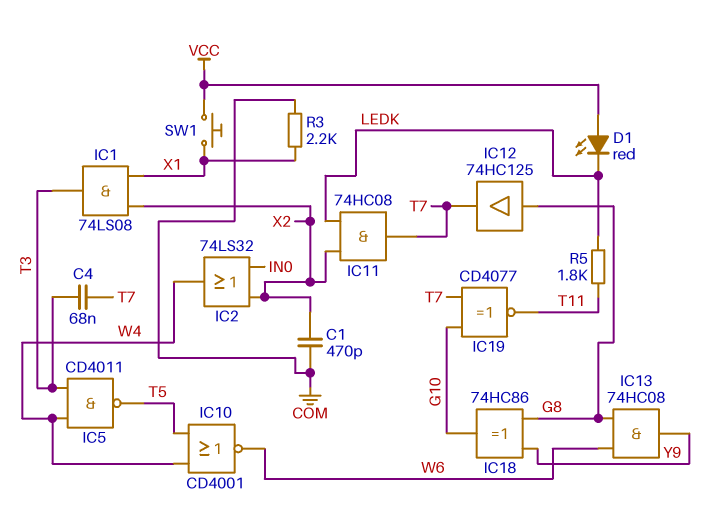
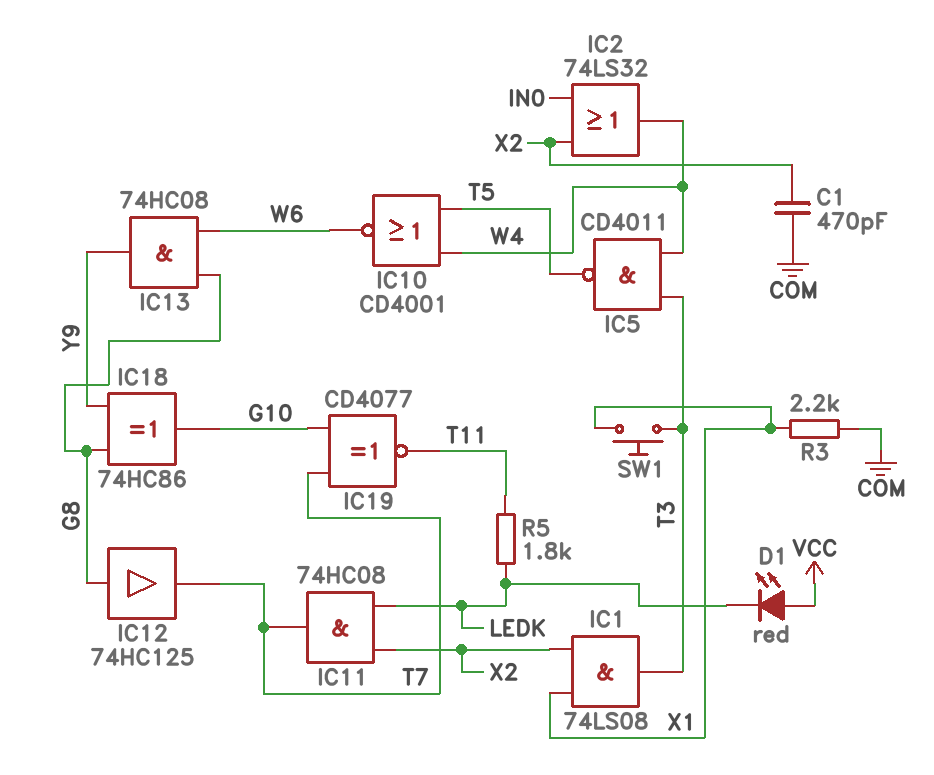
C4: 68nF (T3, T7) -> none
SW1: button (VCC, X1) -> button (T3, X1)

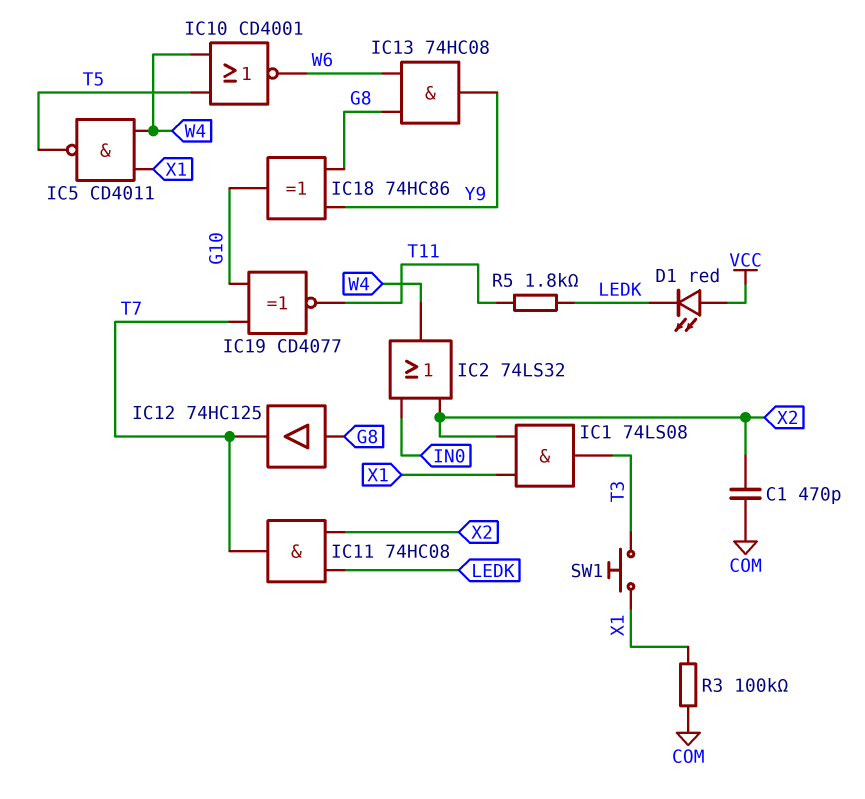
IC5: NAND CD4011 (in T3, in W4, out T5) -> NAND CD4011 (in W4, in X1, out T5)
R3: 2.2k (COM, X1) -> 100k (COM, X1)

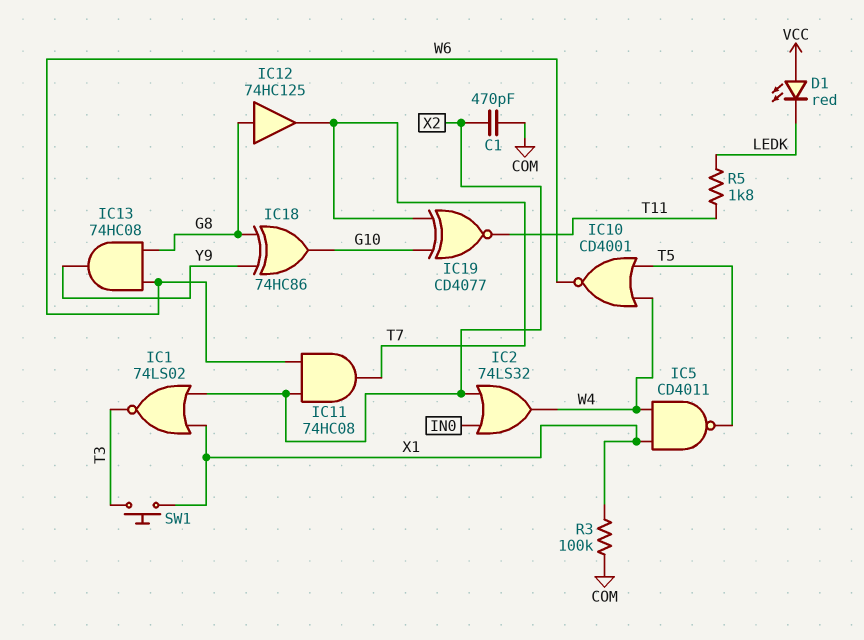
IC1: AND 74LS08 (in X1, in X2, out T3) -> NOR 74LS02 (in X1, in X2, out T3)
IC11: AND 74HC08 (in LEDK, in X2, out T7) -> AND 74HC08 (in W6, in X2, out T7)

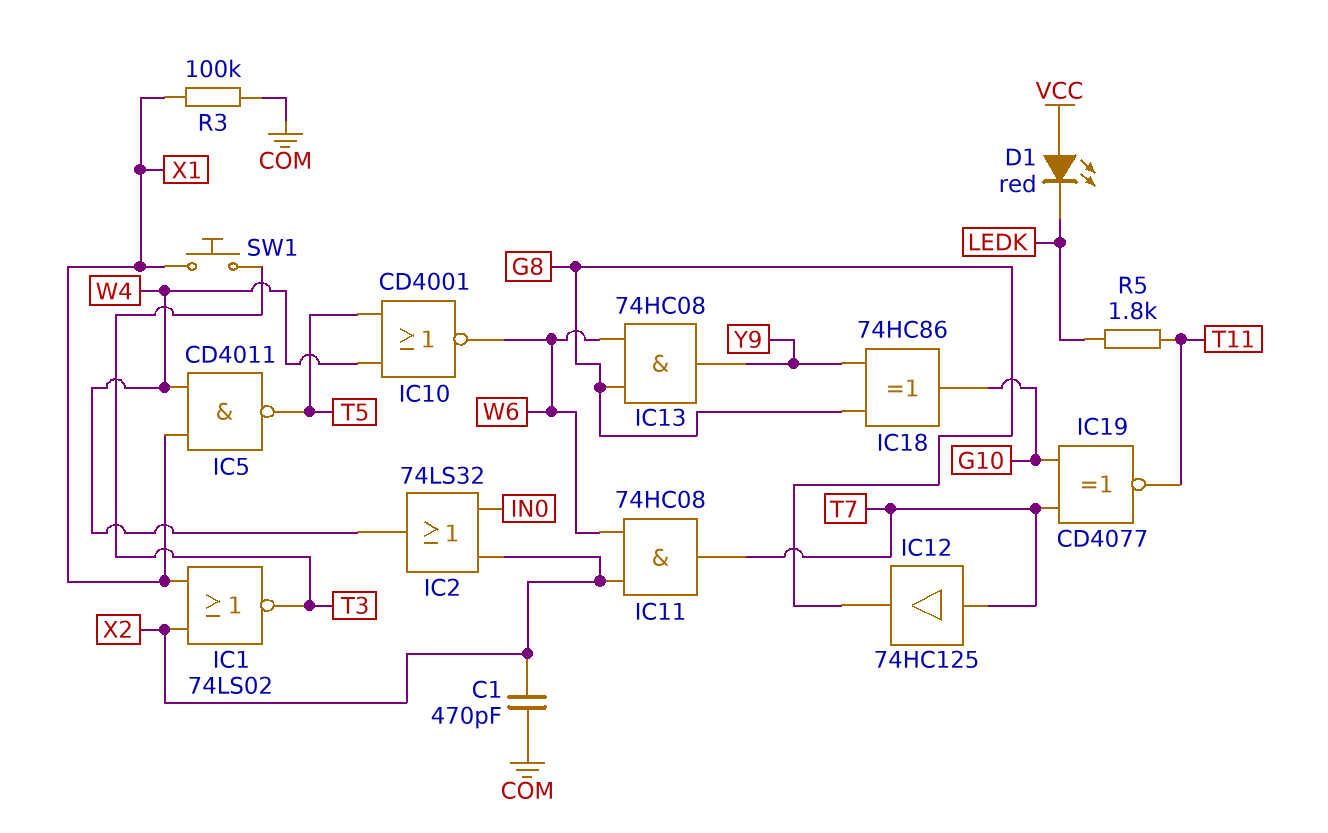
IC12: buffer 74HC125 (in G8, out T7) -> buffer 74HC125 (in T7, out G8)

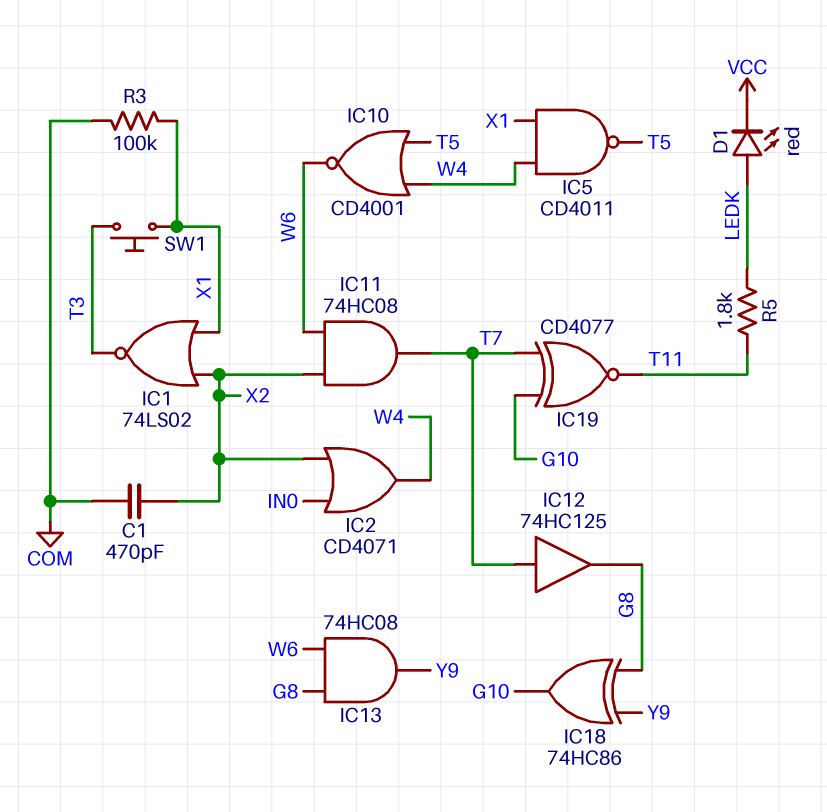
D1: LED red (A VCC, K LEDK) -> LED red (A LEDK, K VCC)
IC2: OR 74LS32 (in IN0, in X2, out W4) -> OR CD4071 (in IN0, in X2, out W4)

